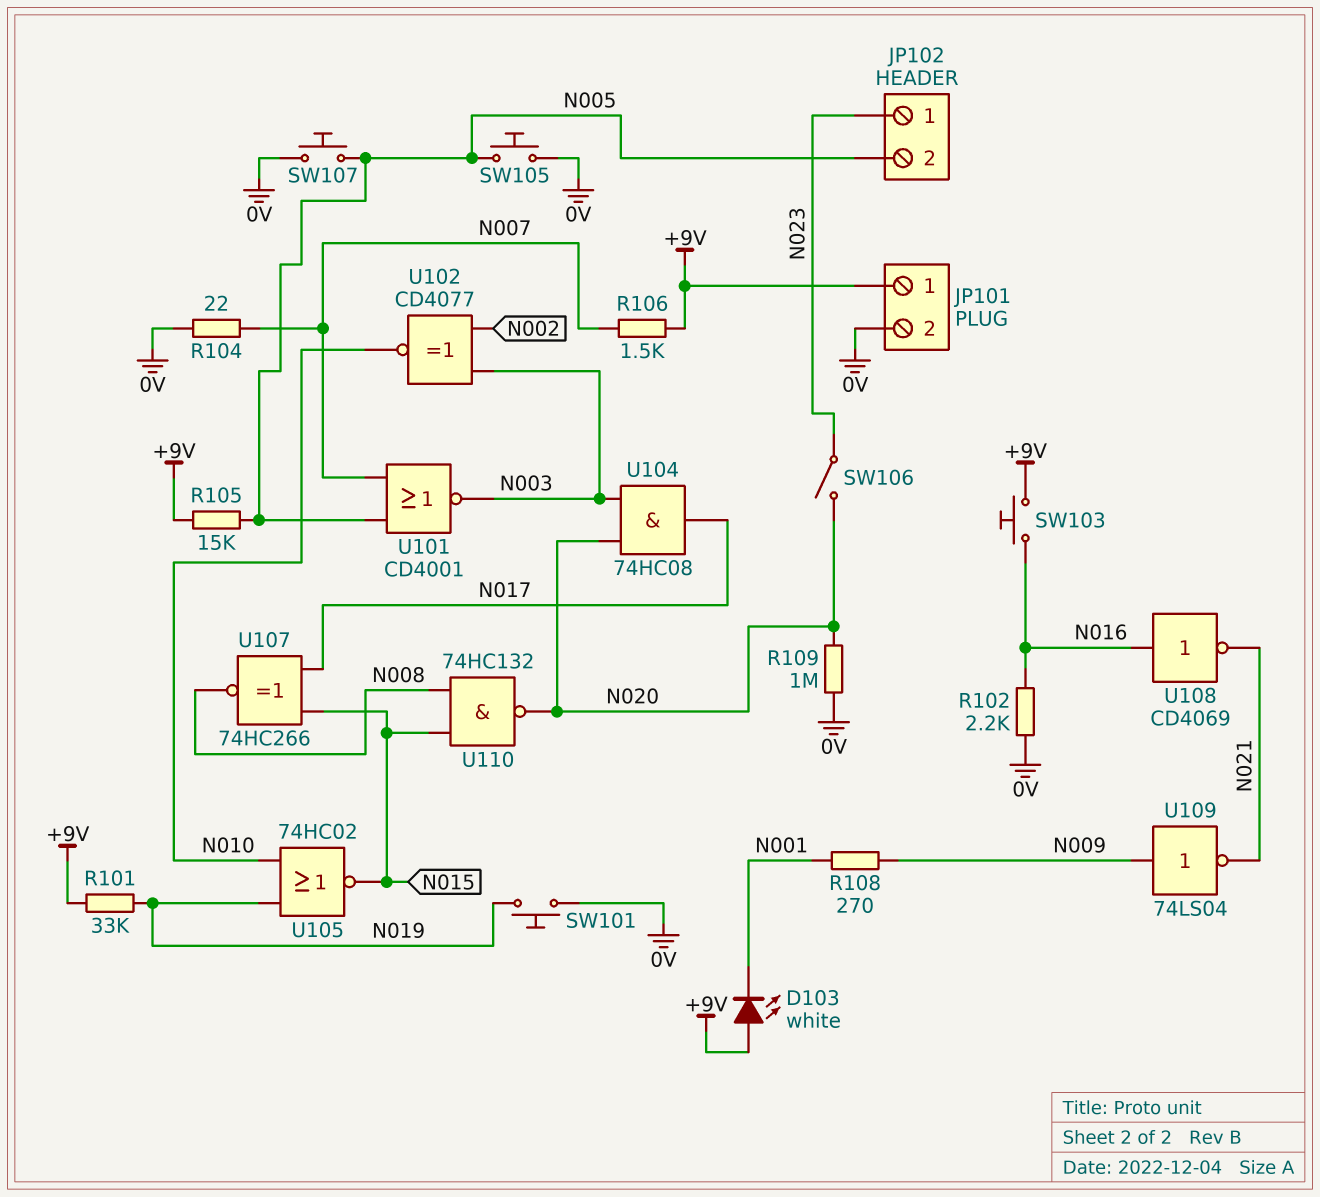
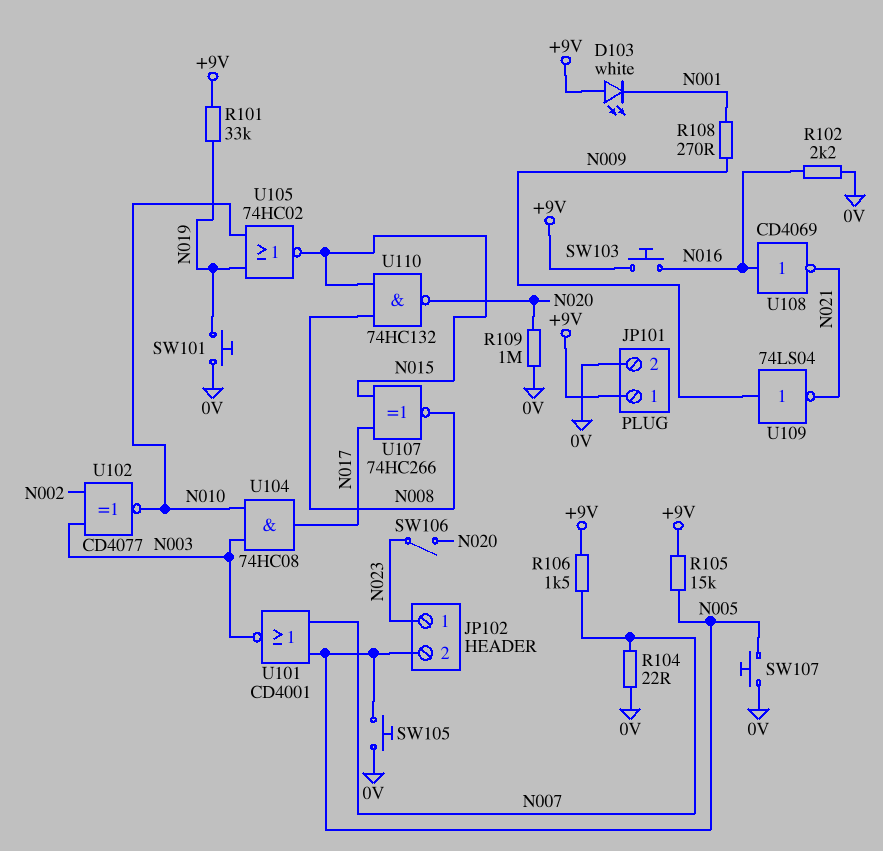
U104: AND 74HC08 (in N003, in N020, out N017) -> AND 74HC08 (in N003, in N010, out N017)

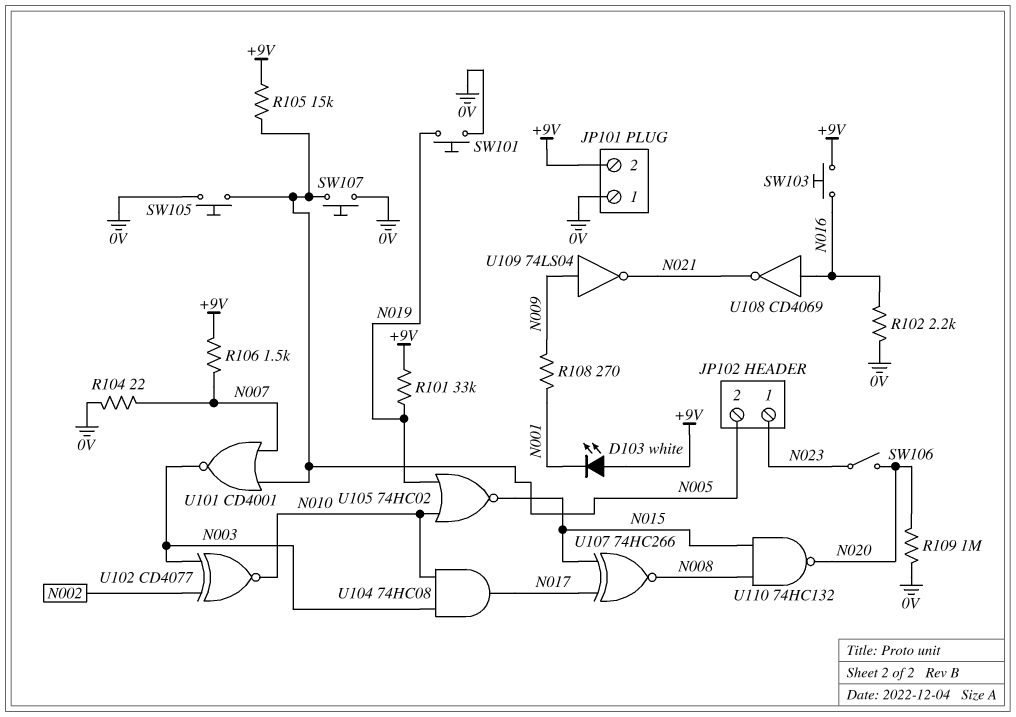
JP101 pin 1: +9V -> 0V
JP101 pin 2: 0V -> +9V

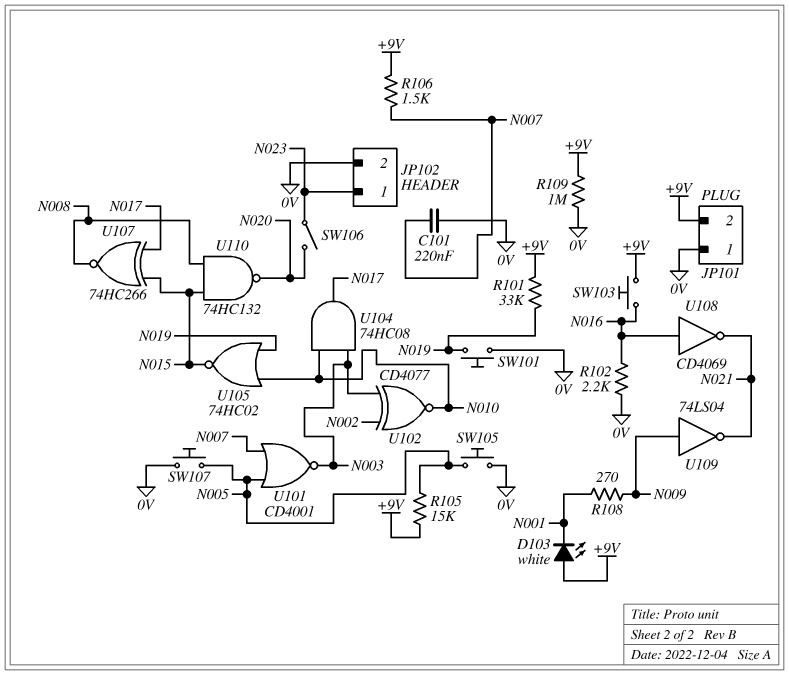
C101: none -> 220nF (0V, N007)
JP102 pin 2: N005 -> 0V
R104: 22 (0V, N007) -> none
R109: 1M (0V, N020) -> 1M (+9V, 0V)

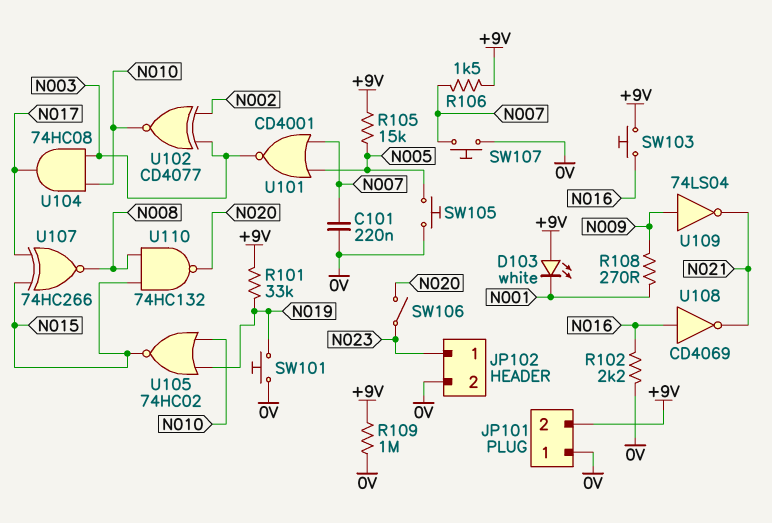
SW107: button (0V, N005) -> button (0V, N007)

